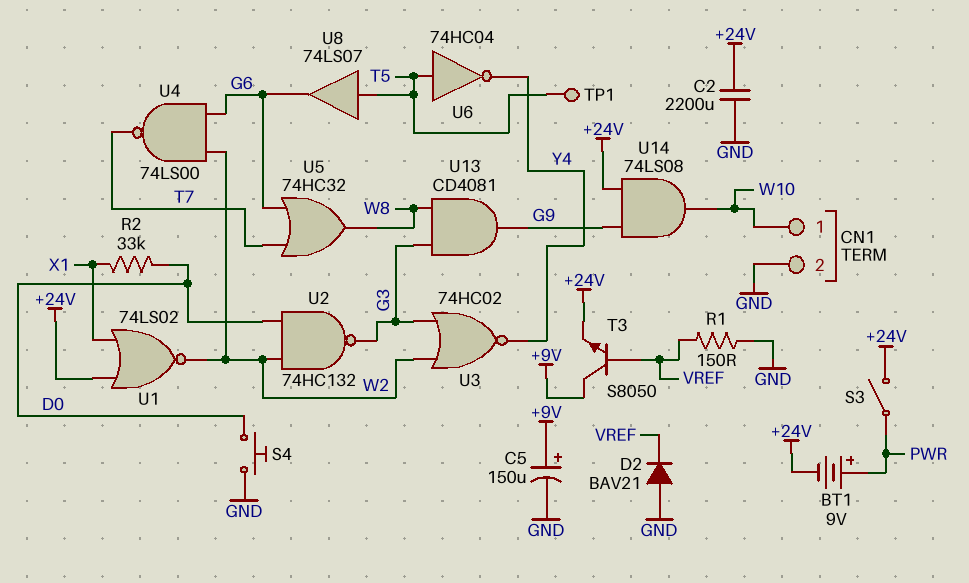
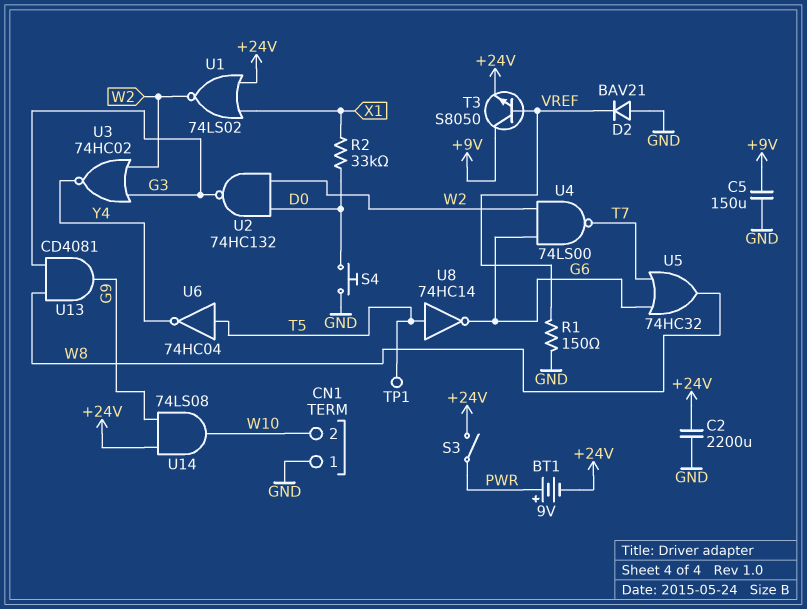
C5: 150uF (plus +9V, minus GND) -> 150uF (+9V, GND)
CN1 pin 1: W10 -> GND
CN1 pin 2: GND -> W10
U8: buffer 74LS07 (in T5, out G6) -> NOT 74HC14 (in T5, out G6)

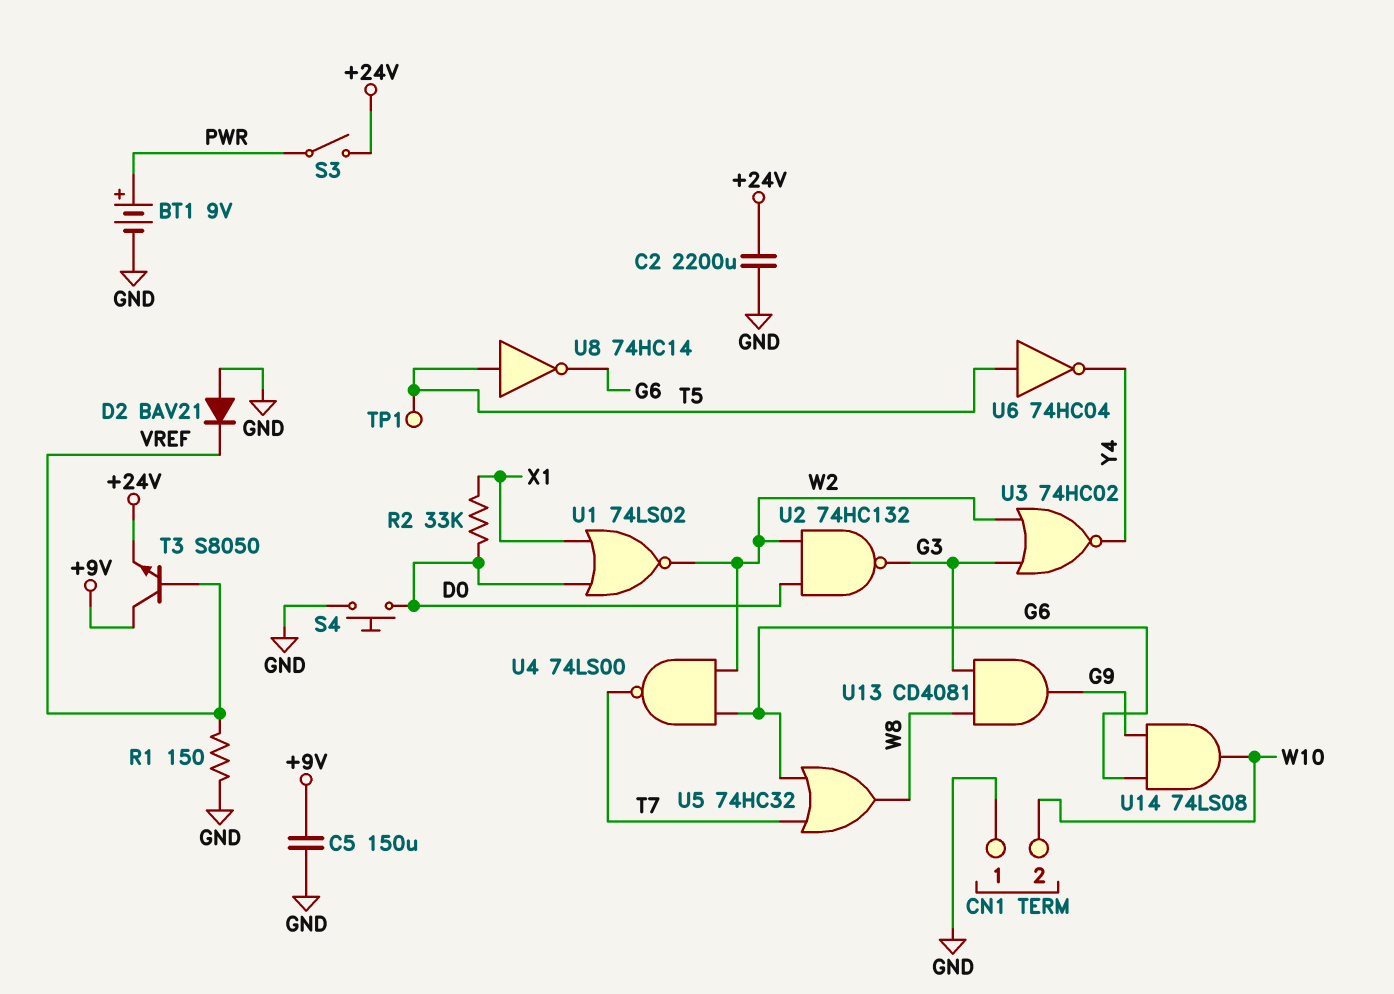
BT1: 9V (plus PWR, minus +24V) -> 9V (plus PWR, minus GND)
U1: NOR 74LS02 (in +24V, in X1, out W2) -> NOR 74LS02 (in D0, in X1, out W2)
U14: AND 74LS08 (in +24V, in G9, out W10) -> AND 74LS08 (in G6, in G9, out W10)

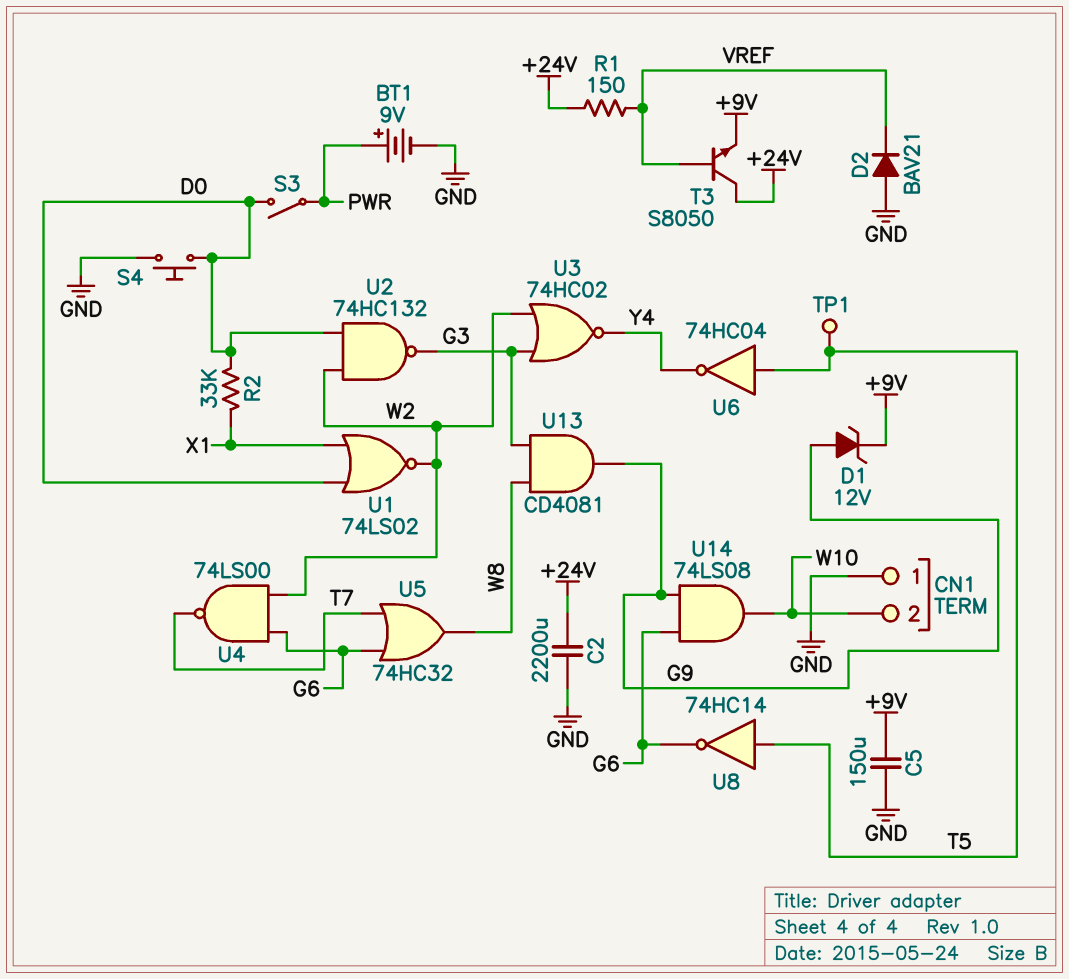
D1: none -> zener 12V (A G9, K +9V)
R1: 150 (GND, VREF) -> 150 (+24V, VREF)
S3: switch (+24V, PWR) -> switch (D0, PWR)
T3: NPN S8050 (B VREF, C +9V, E +24V) -> NPN S8050 (B VREF, C +24V, E +9V)

